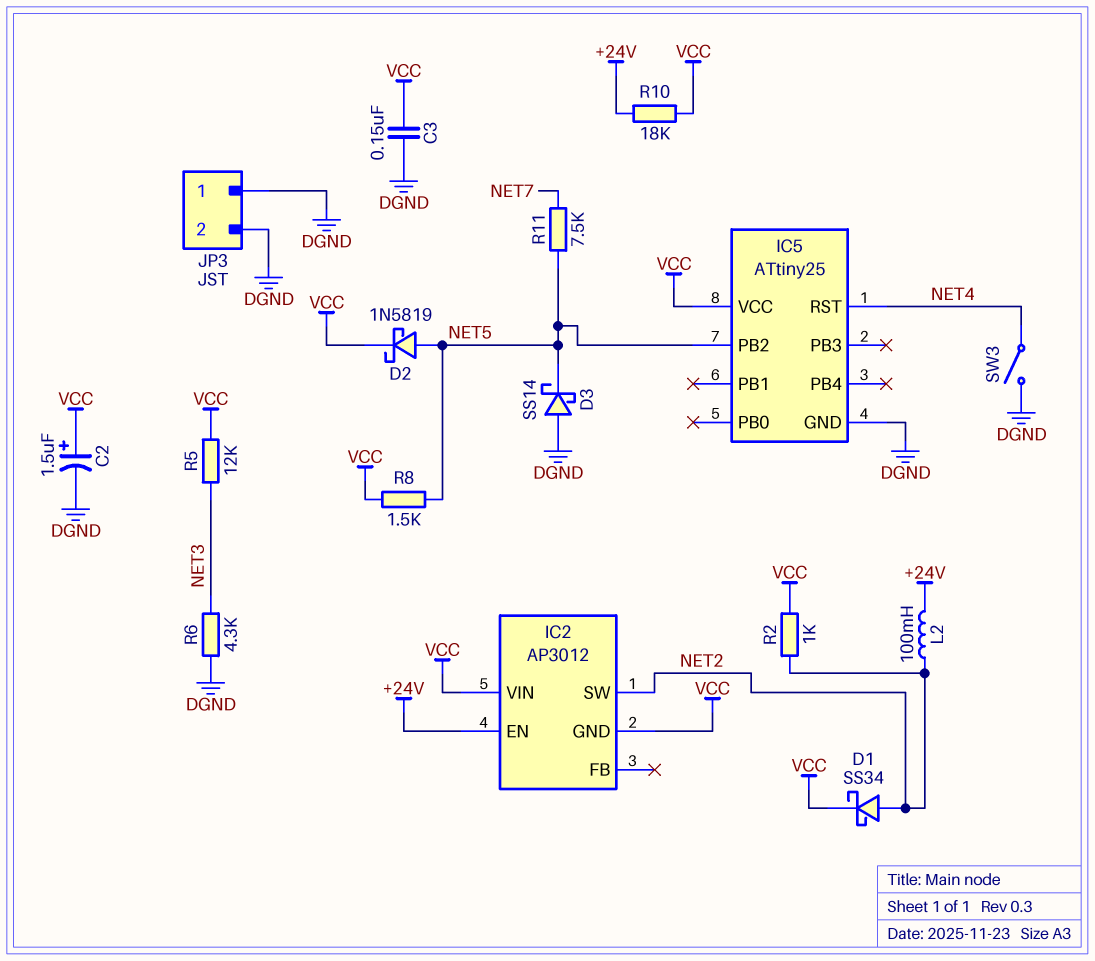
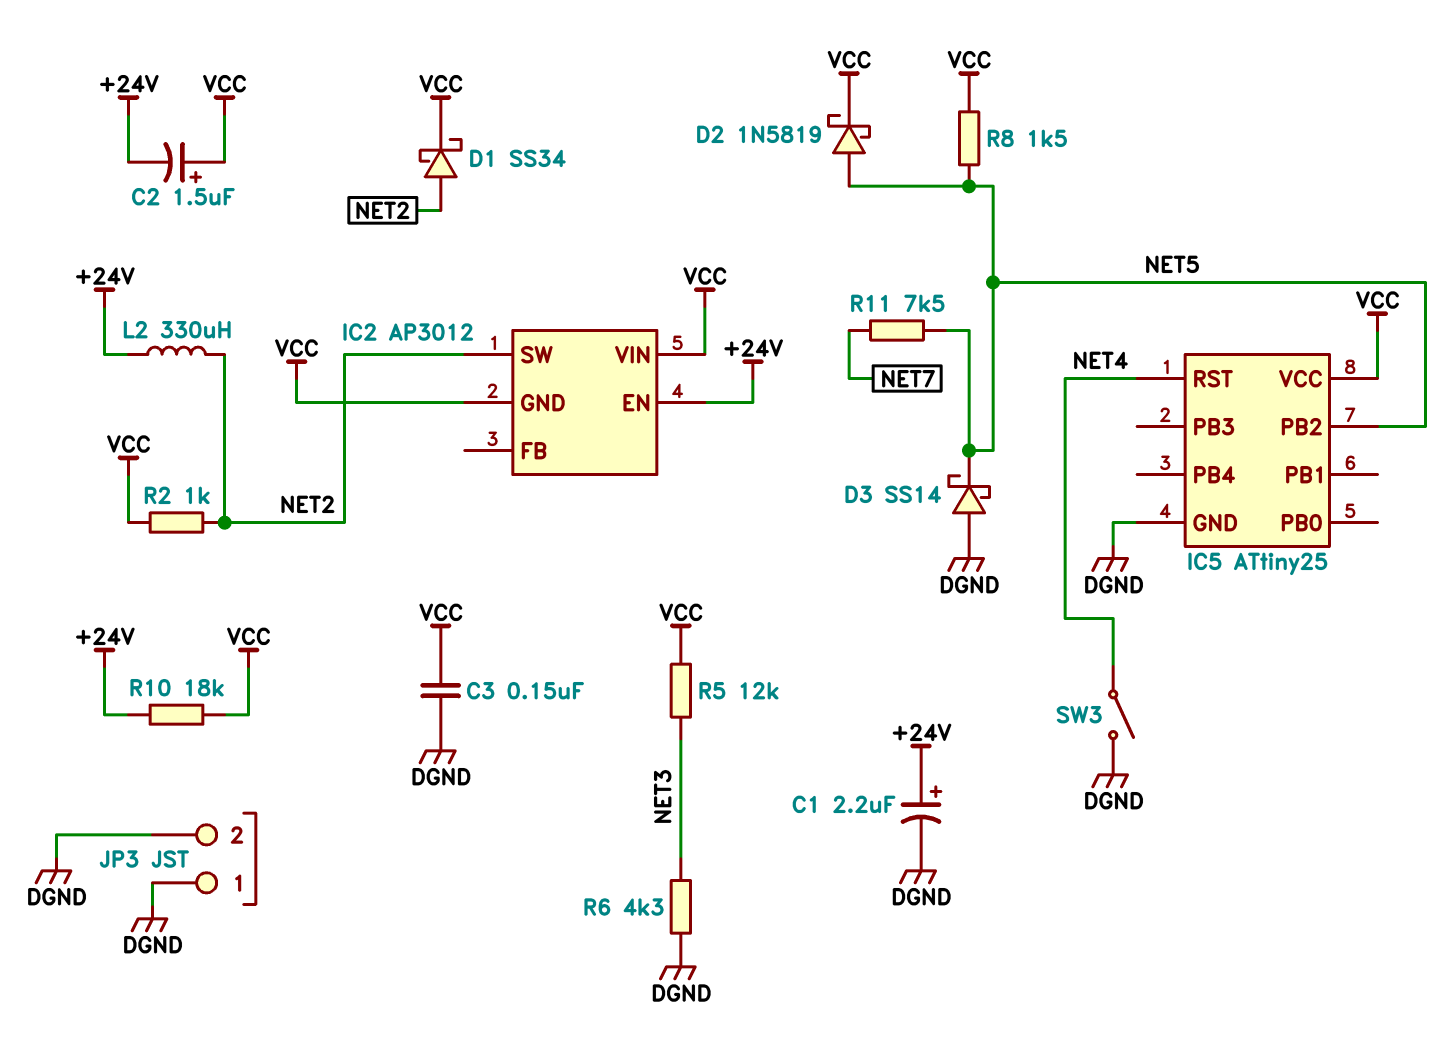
C1: none -> 2.2uF (plus +24V, minus DGND)
C2: 1.5uF (plus VCC, minus DGND) -> 1.5uF (plus VCC, minus +24V)
L2: 100mH (+24V, NET2) -> 330uH (+24V, NET2)

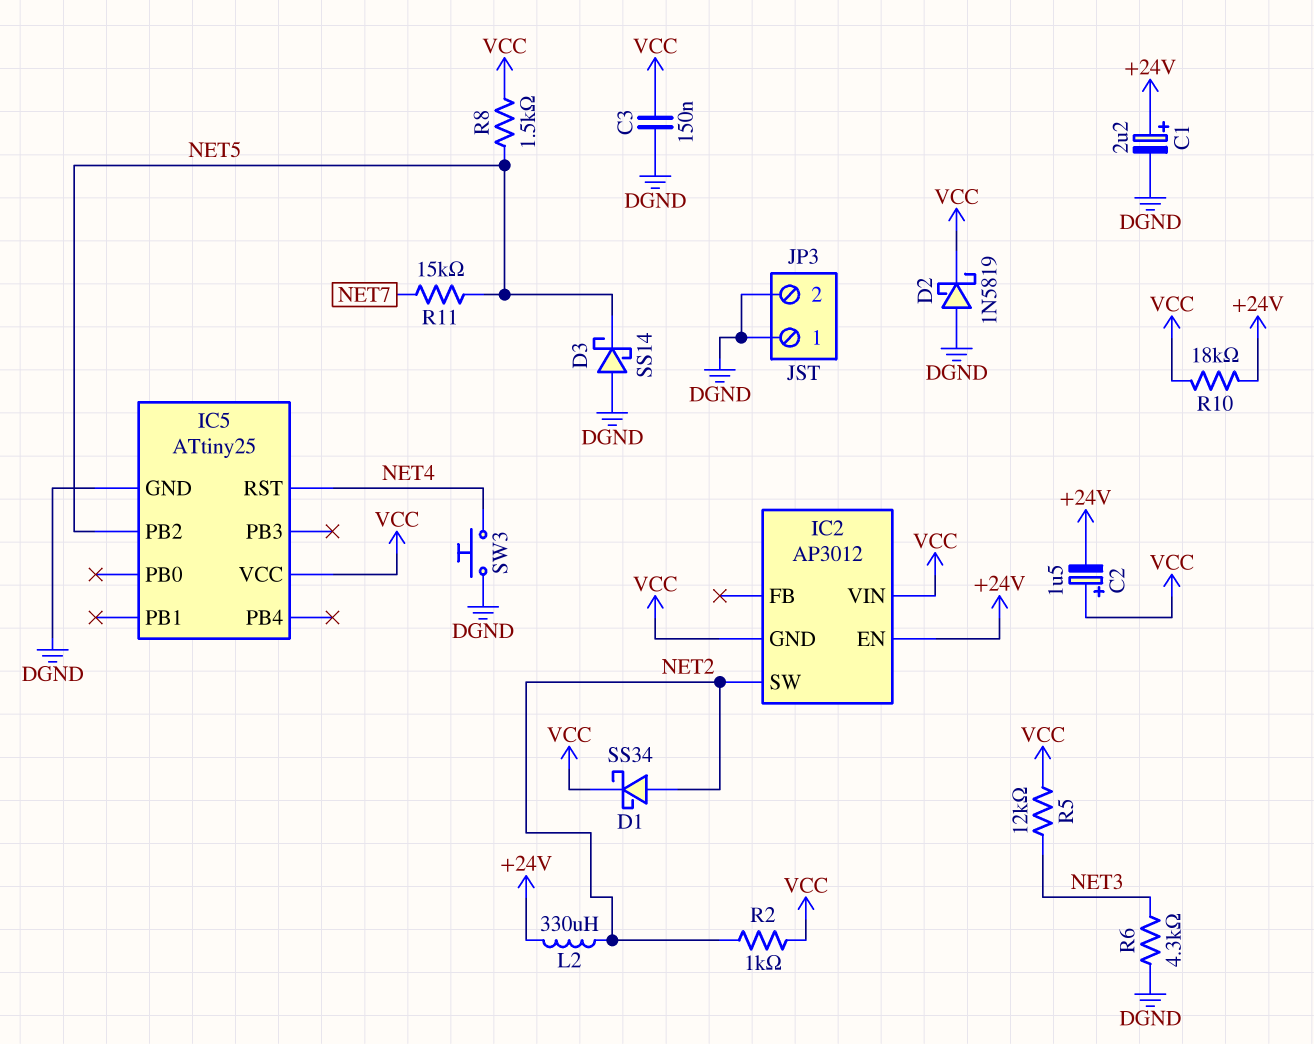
D2: schottky 1N5819 (A NET5, K VCC) -> schottky 1N5819 (A DGND, K VCC)
R11: 7.5k (NET5, NET7) -> 15k (NET5, NET7)
SW3: switch (DGND, NET4) -> button (DGND, NET4)

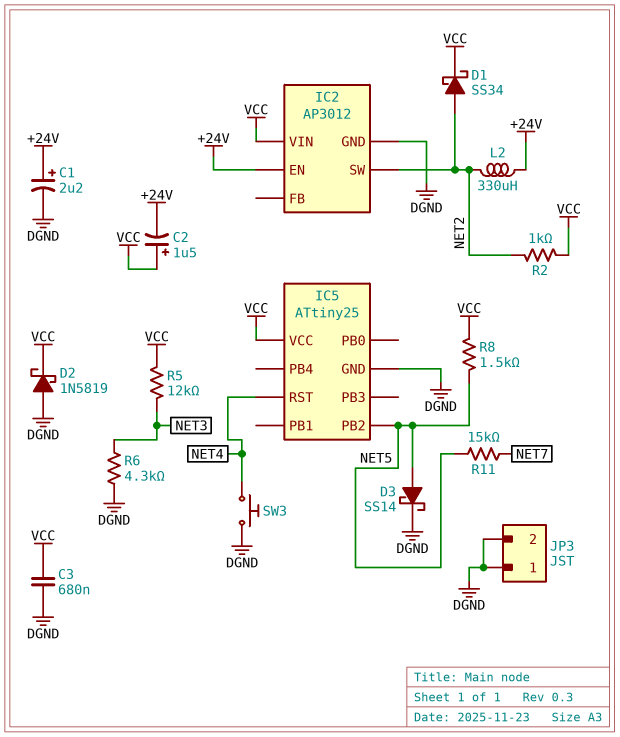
C3: 150nF (DGND, VCC) -> 680nF (DGND, VCC)
D3: schottky SS14 (A DGND, K NET5) -> schottky SS14 (A NET5, K DGND)
IC2 pin GND: VCC -> DGND
R10: 18k (+24V, VCC) -> none

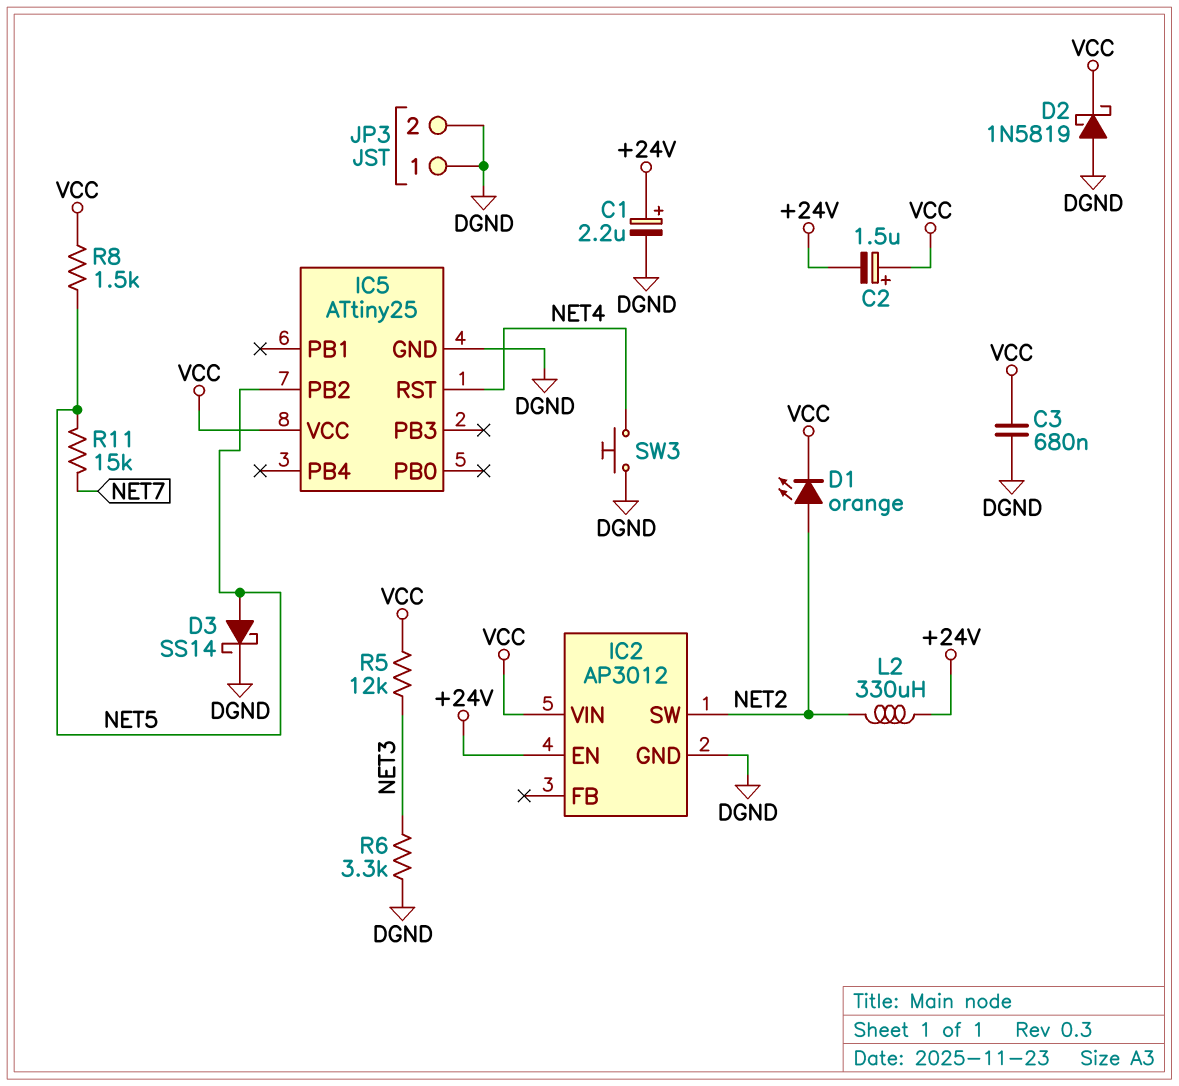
D1: schottky SS34 (A NET2, K VCC) -> LED orange (A NET2, K VCC)
R2: 1k (NET2, VCC) -> none
R6: 4.3k (DGND, NET3) -> 3.3k (DGND, NET3)

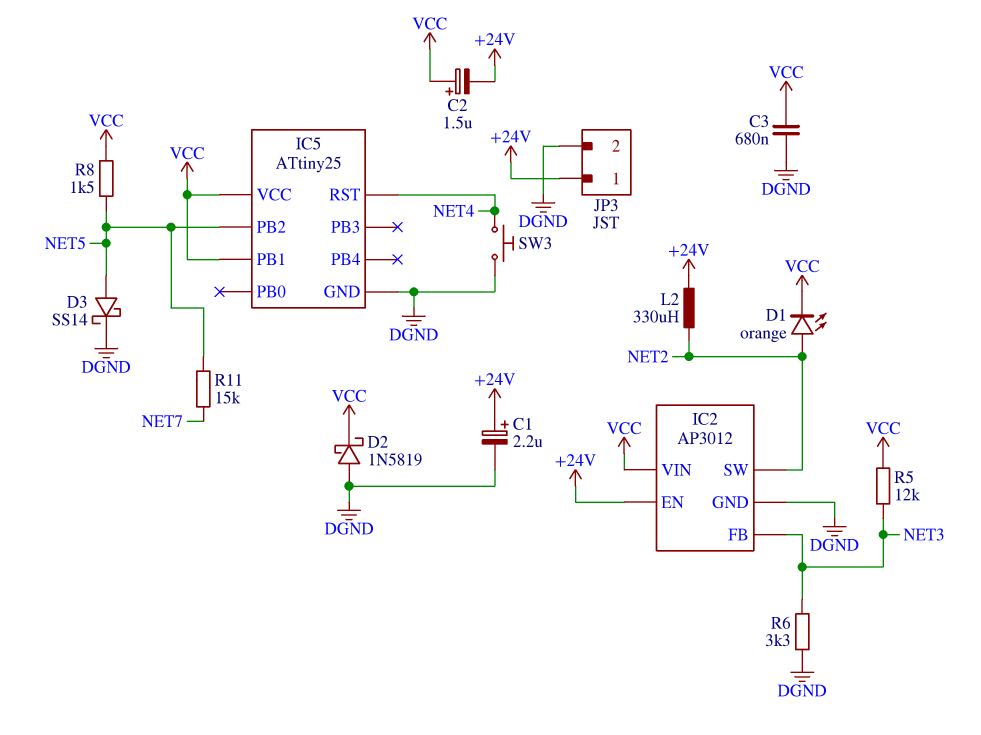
IC2 pin FB: none -> NET3
IC5 pin PB1: none -> VCC
JP3 pin 1: DGND -> +24V

